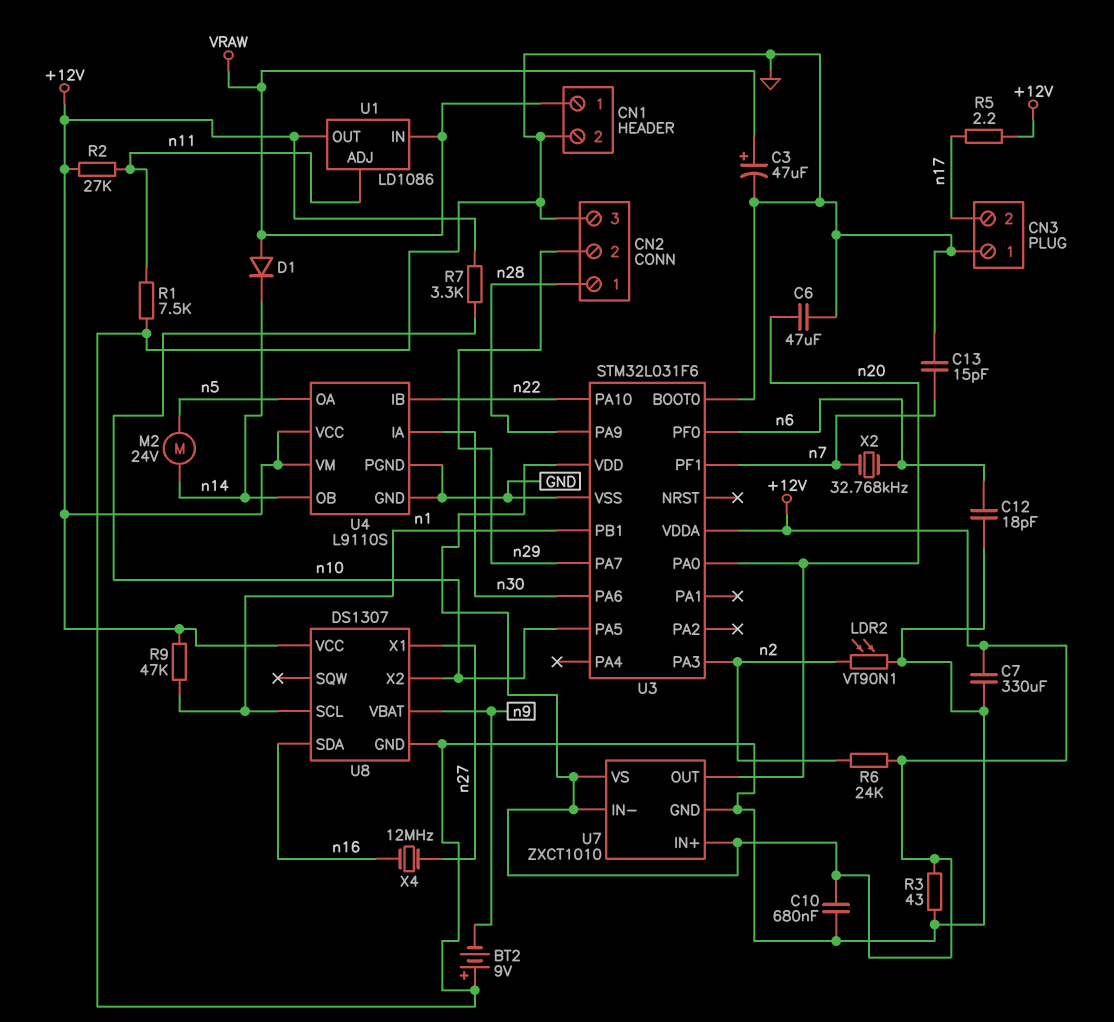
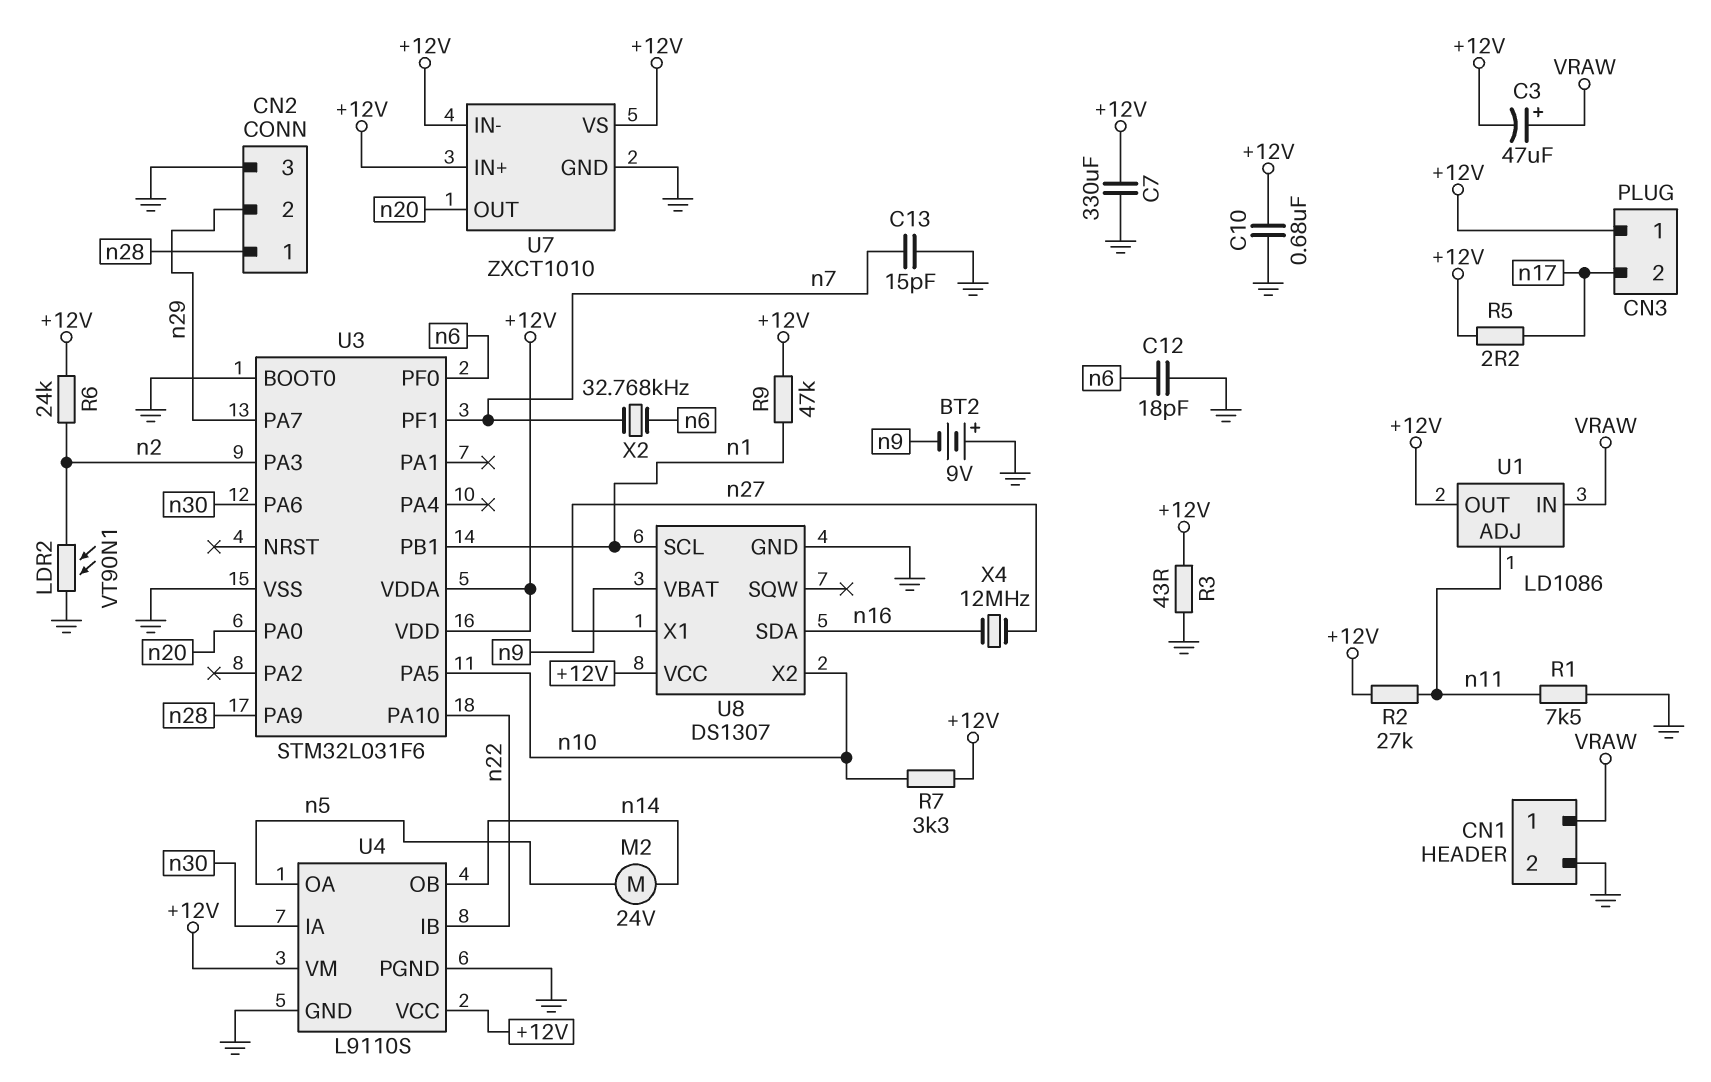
C3: 47uF (plus VRAW, minus GND) -> 47uF (plus VRAW, minus +12V)
C6: 47uF (GND, n20) -> none
CN3 pin 1: GND -> +12V
D1: diode (A VRAW, K n14) -> none

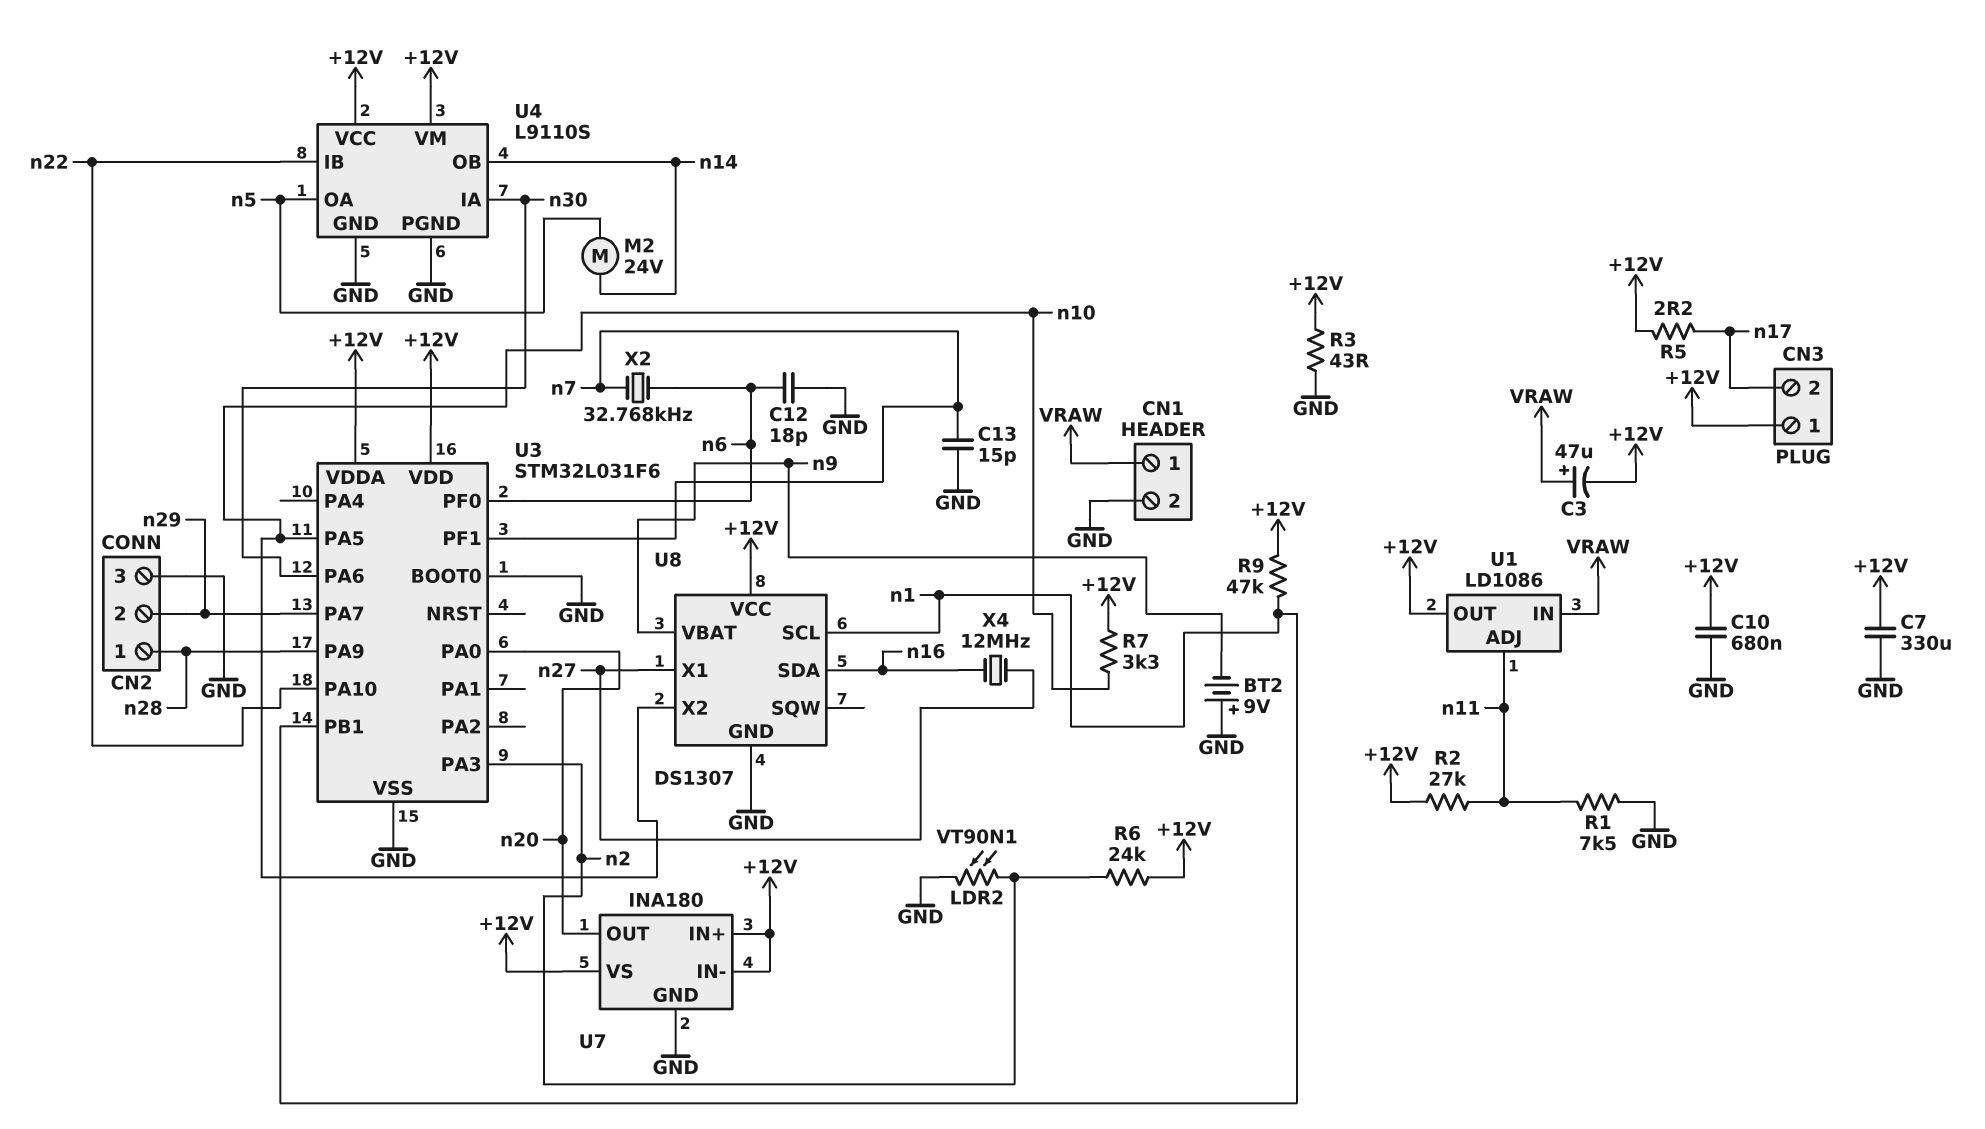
U7: ZXCT1010 -> INA180

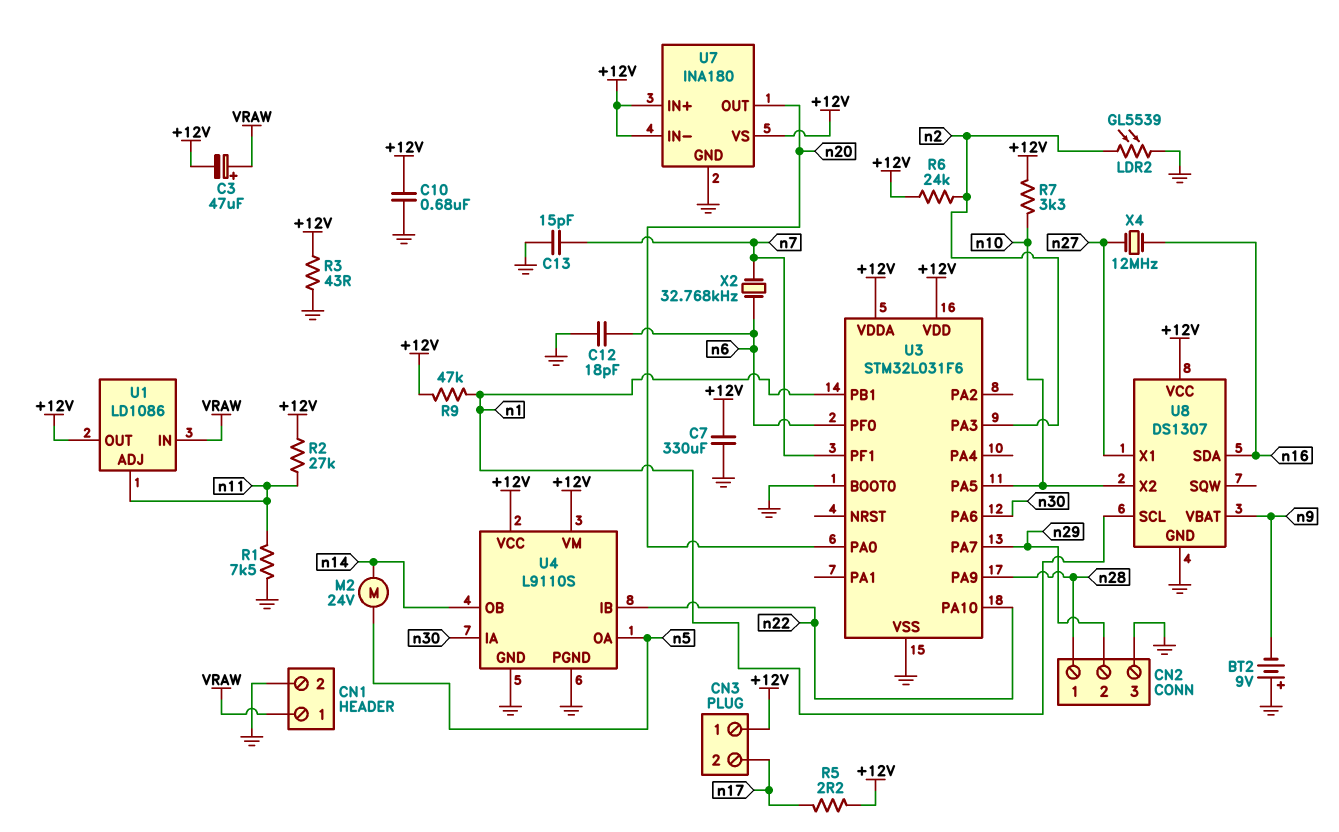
LDR2: VT90N1 (GND, n2) -> GL5539 (GND, n2)

